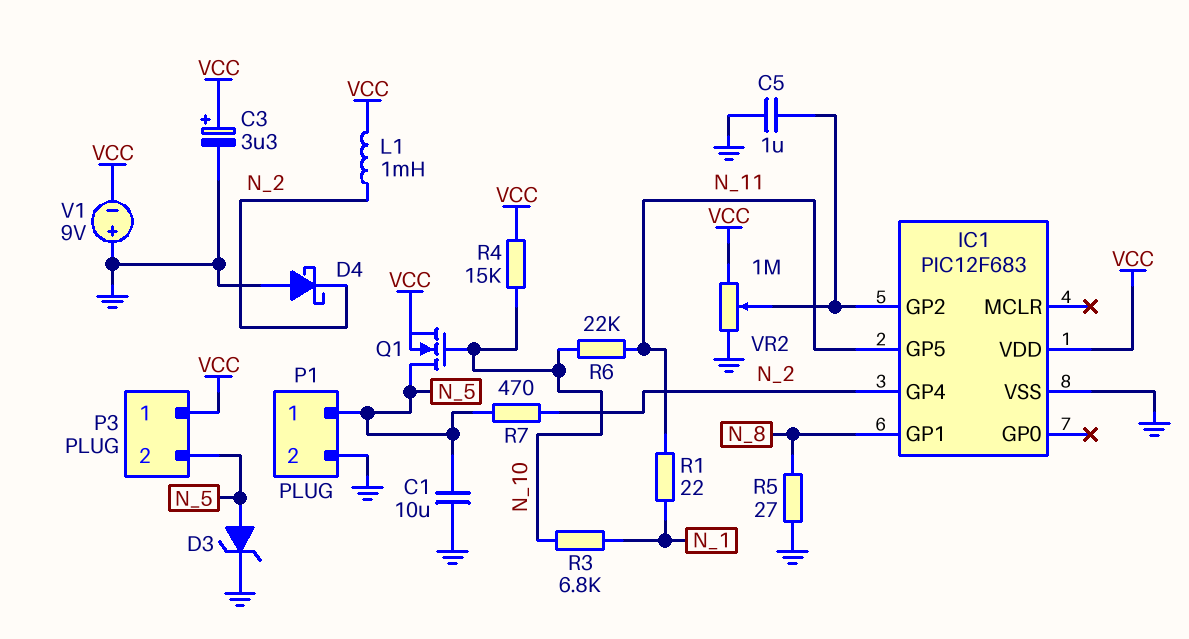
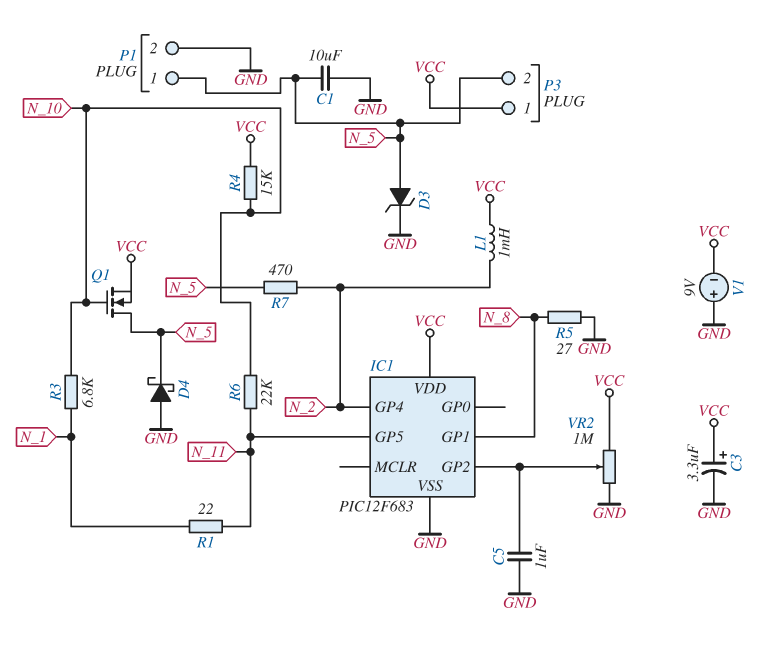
D4: schottky (A GND, K N_2) -> schottky (A GND, K N_5)

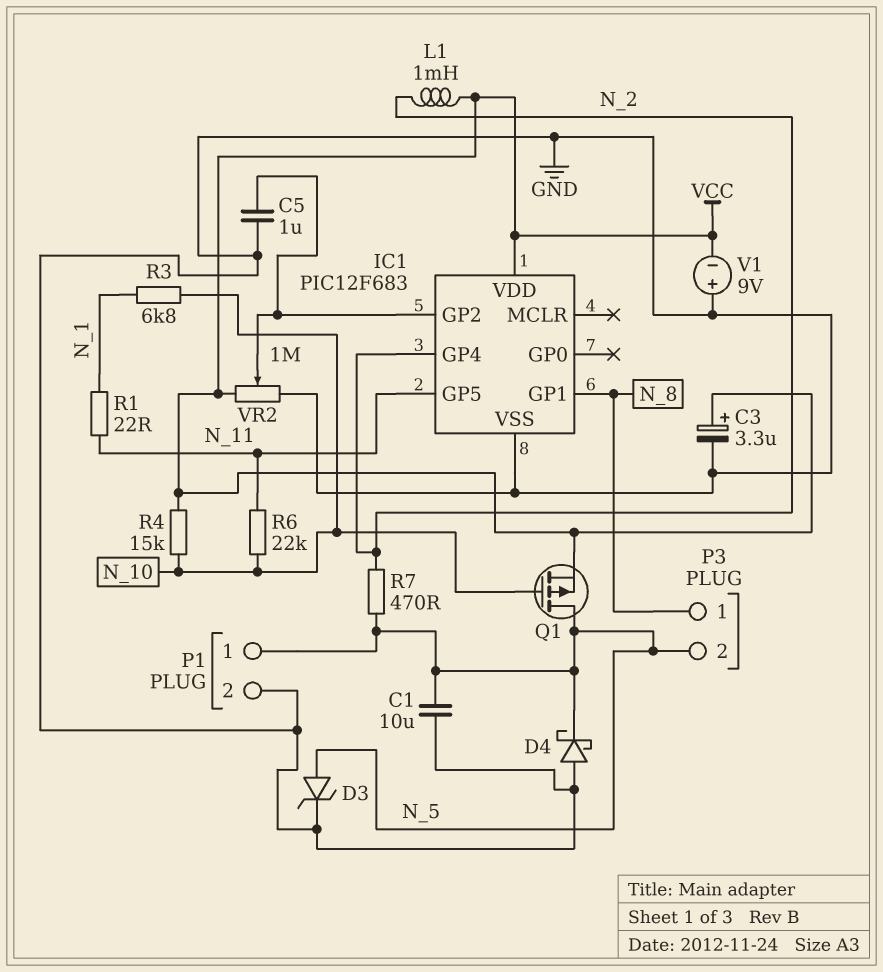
P3 pin 1: VCC -> N_8
Q1: NMOS (G N_10, D N_5, S VCC) -> PMOS (G N_10, D N_5, S VCC)
R5: 27 (GND, N_8) -> none

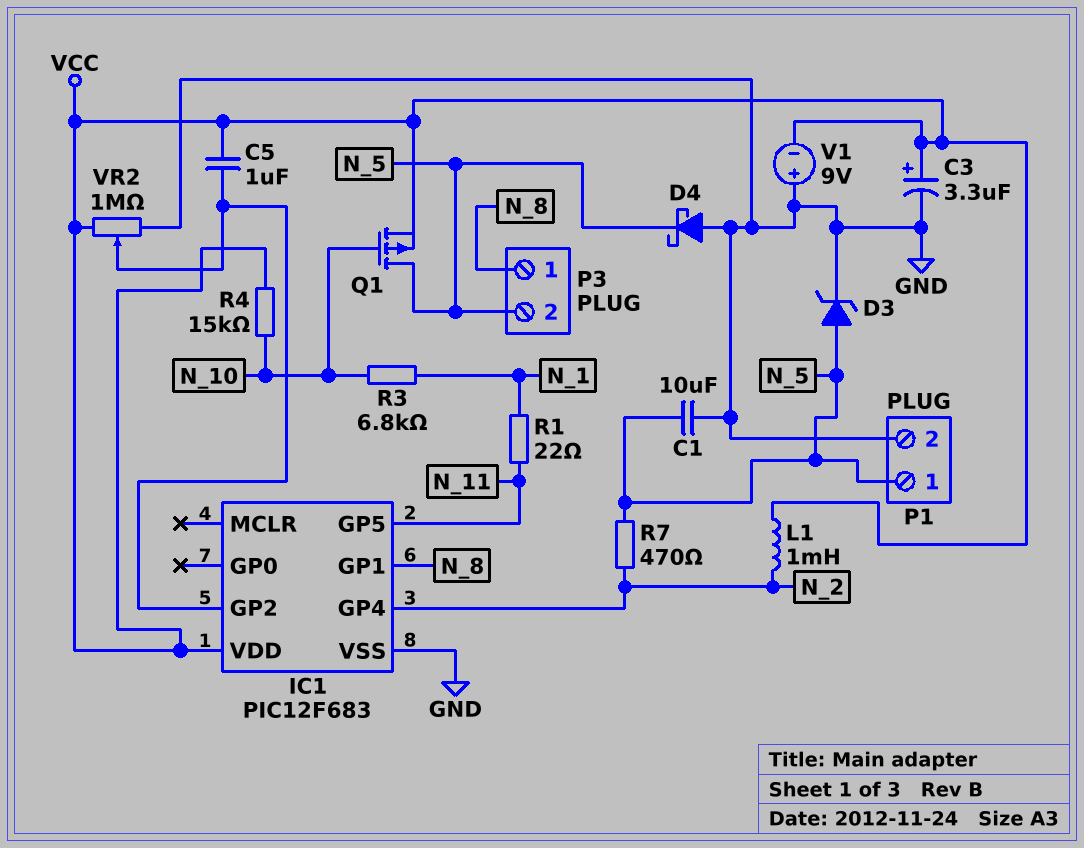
C5: 1uF (GND, IC1/GP2) -> 1uF (IC1/GP2, VCC)
R6: 22k (N_10, N_11) -> none

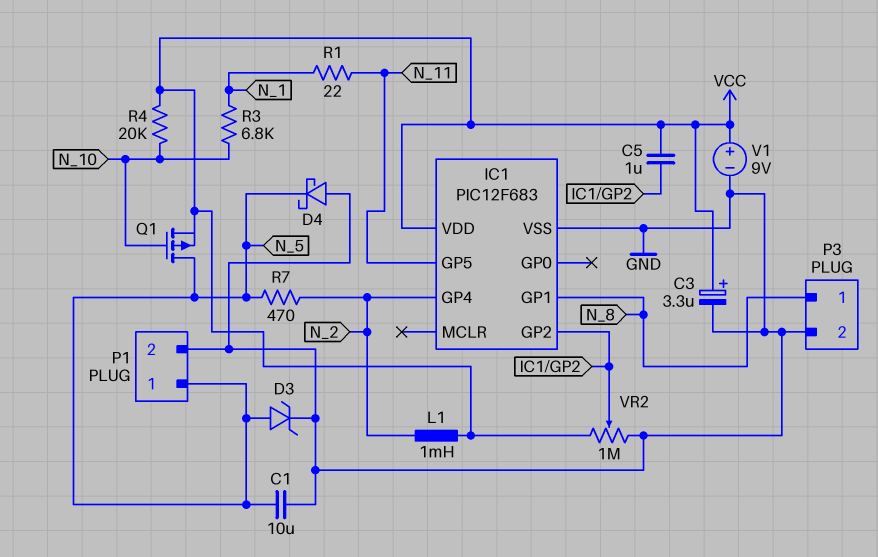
P3 pin 2: N_5 -> GND
R4: 15k (N_10, VCC) -> 20k (N_10, VCC)
V1: 9V (plus GND, minus VCC) -> 9V (plus VCC, minus GND)

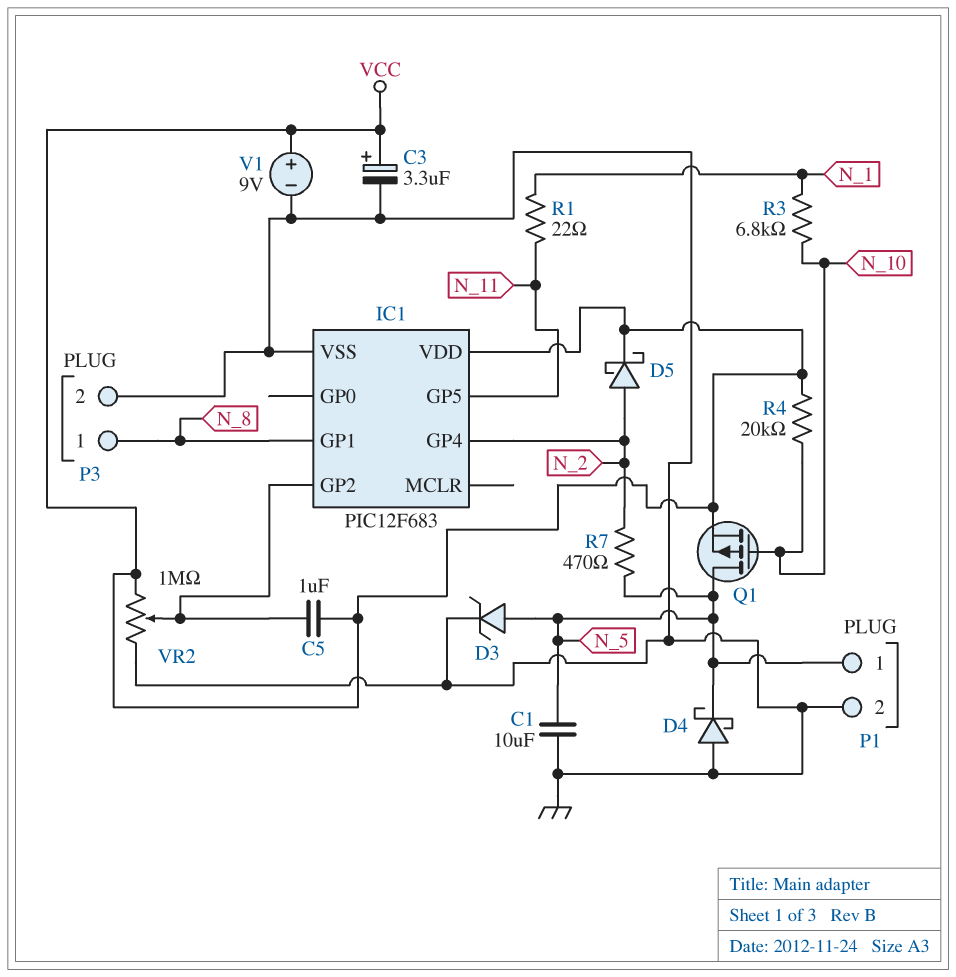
D5: none -> schottky (A N_2, K VCC)
L1: 1mH (N_2, VCC) -> none

